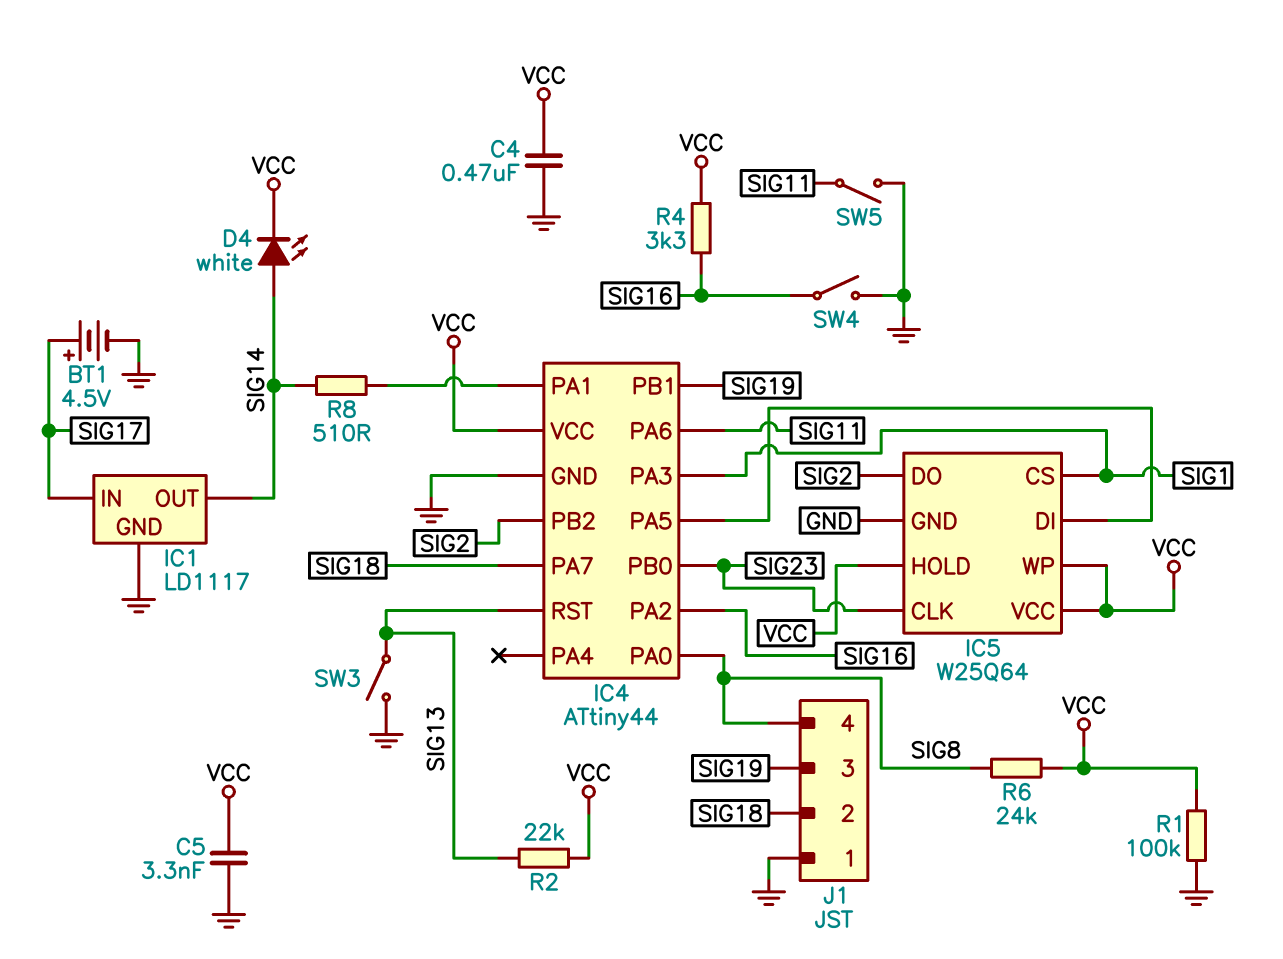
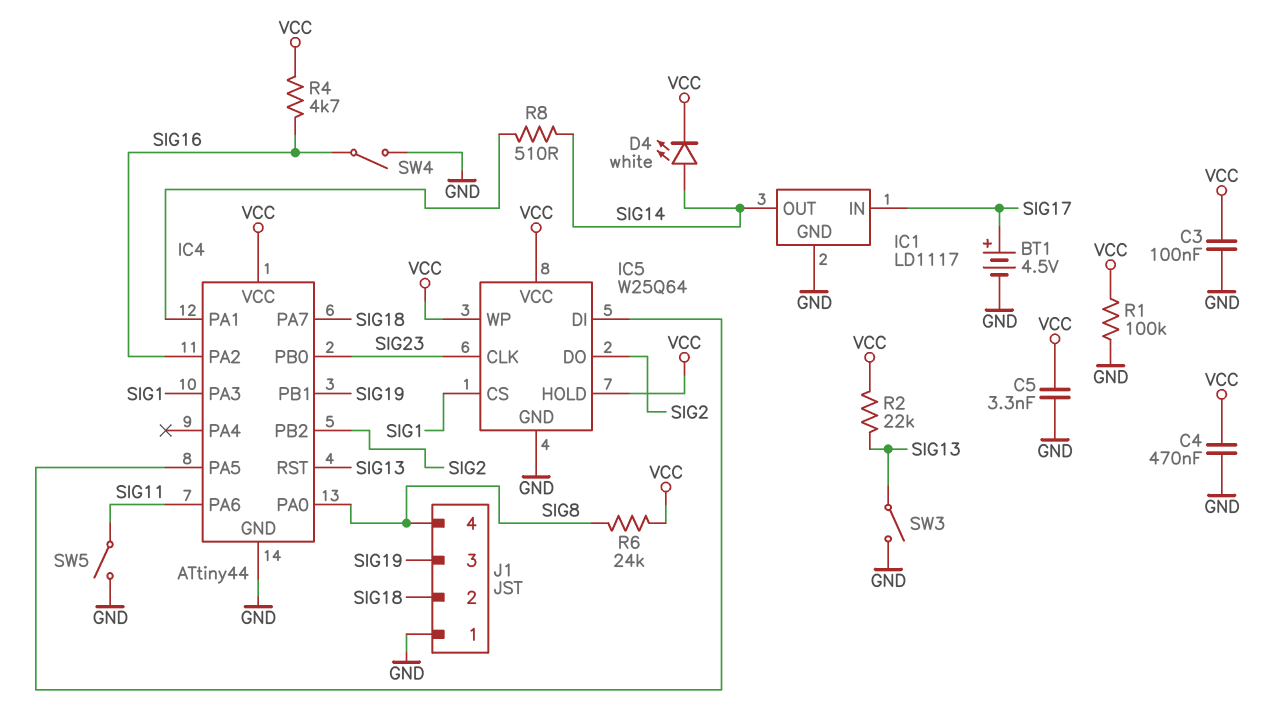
C3: none -> 100nF (GND, VCC)
R4: 3.3k (SIG16, VCC) -> 4.7k (SIG16, VCC)

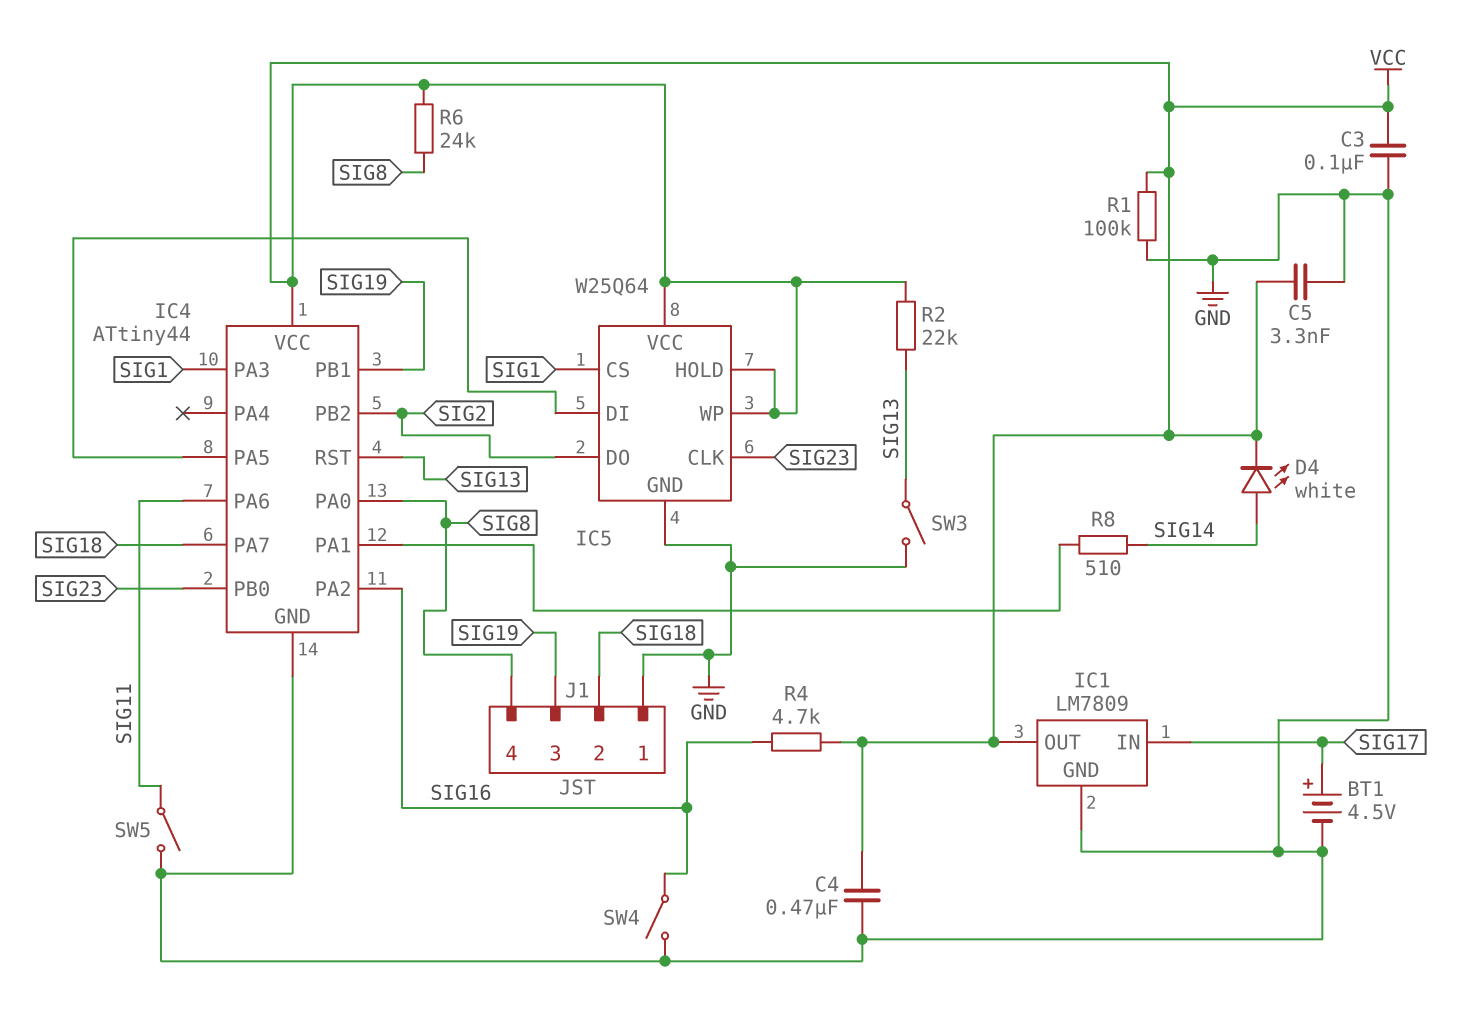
IC1: LD1117 -> LM7809
IC1 pin OUT: SIG14 -> VCC

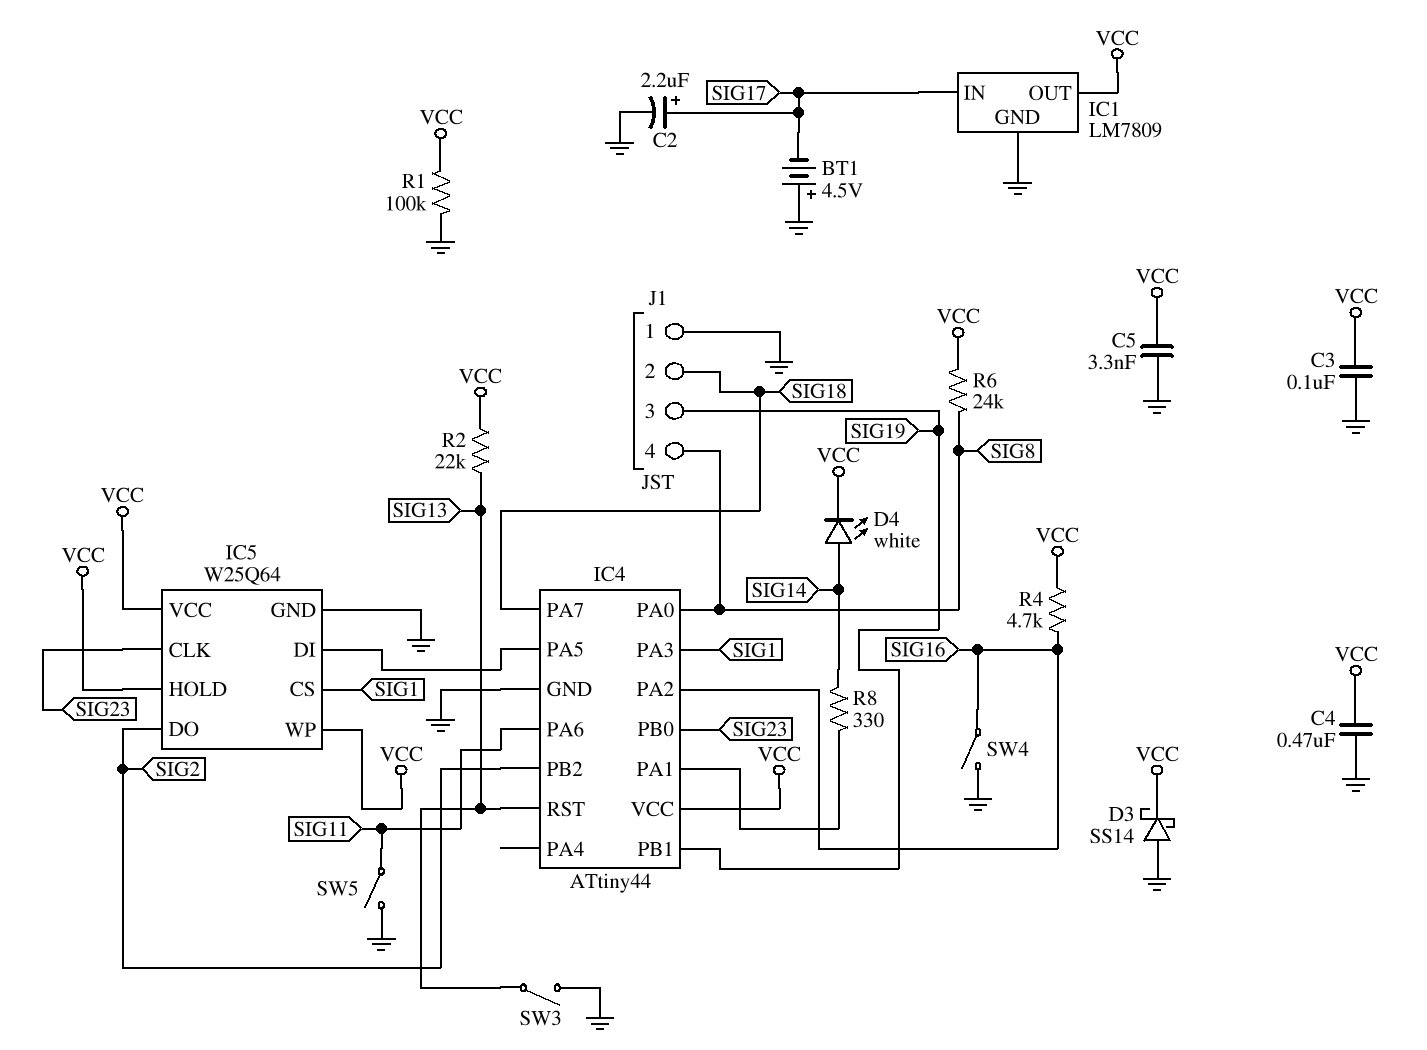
BT1: 4.5V (plus SIG17, minus GND) -> 4.5V (plus GND, minus SIG17)
C2: none -> 2.2uF (plus SIG17, minus GND)
D3: none -> schottky SS14 (A GND, K VCC)
R8: 510 (IC4/PA1, SIG14) -> 330 (IC4/PA1, SIG14)

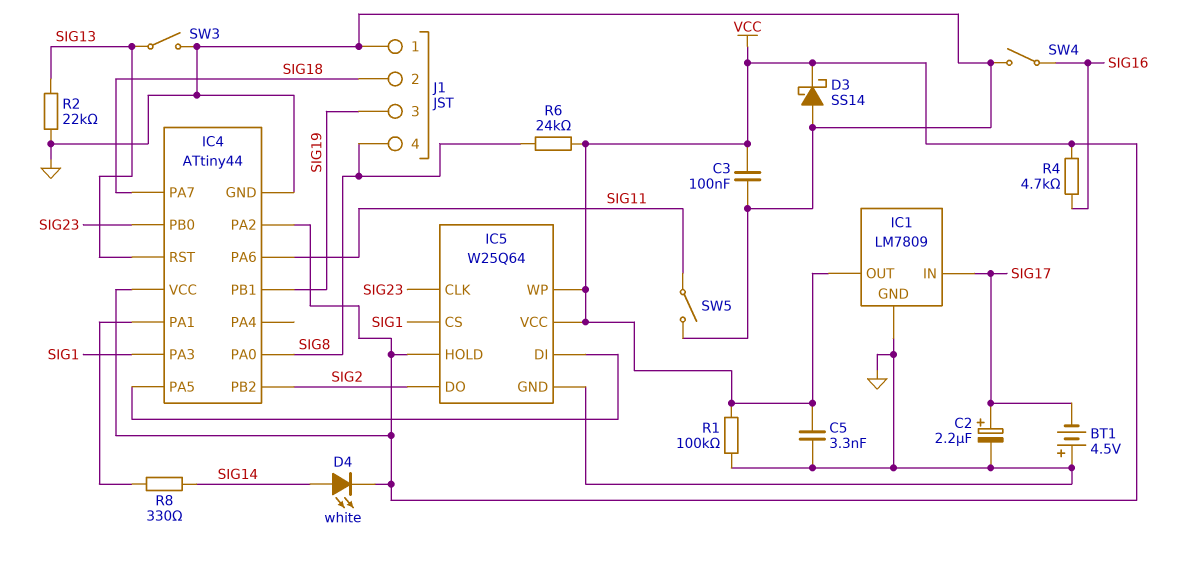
C4: 470nF (GND, VCC) -> none
IC4 pin PA2: SIG16 -> VCC
R2: 22k (SIG13, VCC) -> 22k (GND, SIG13)

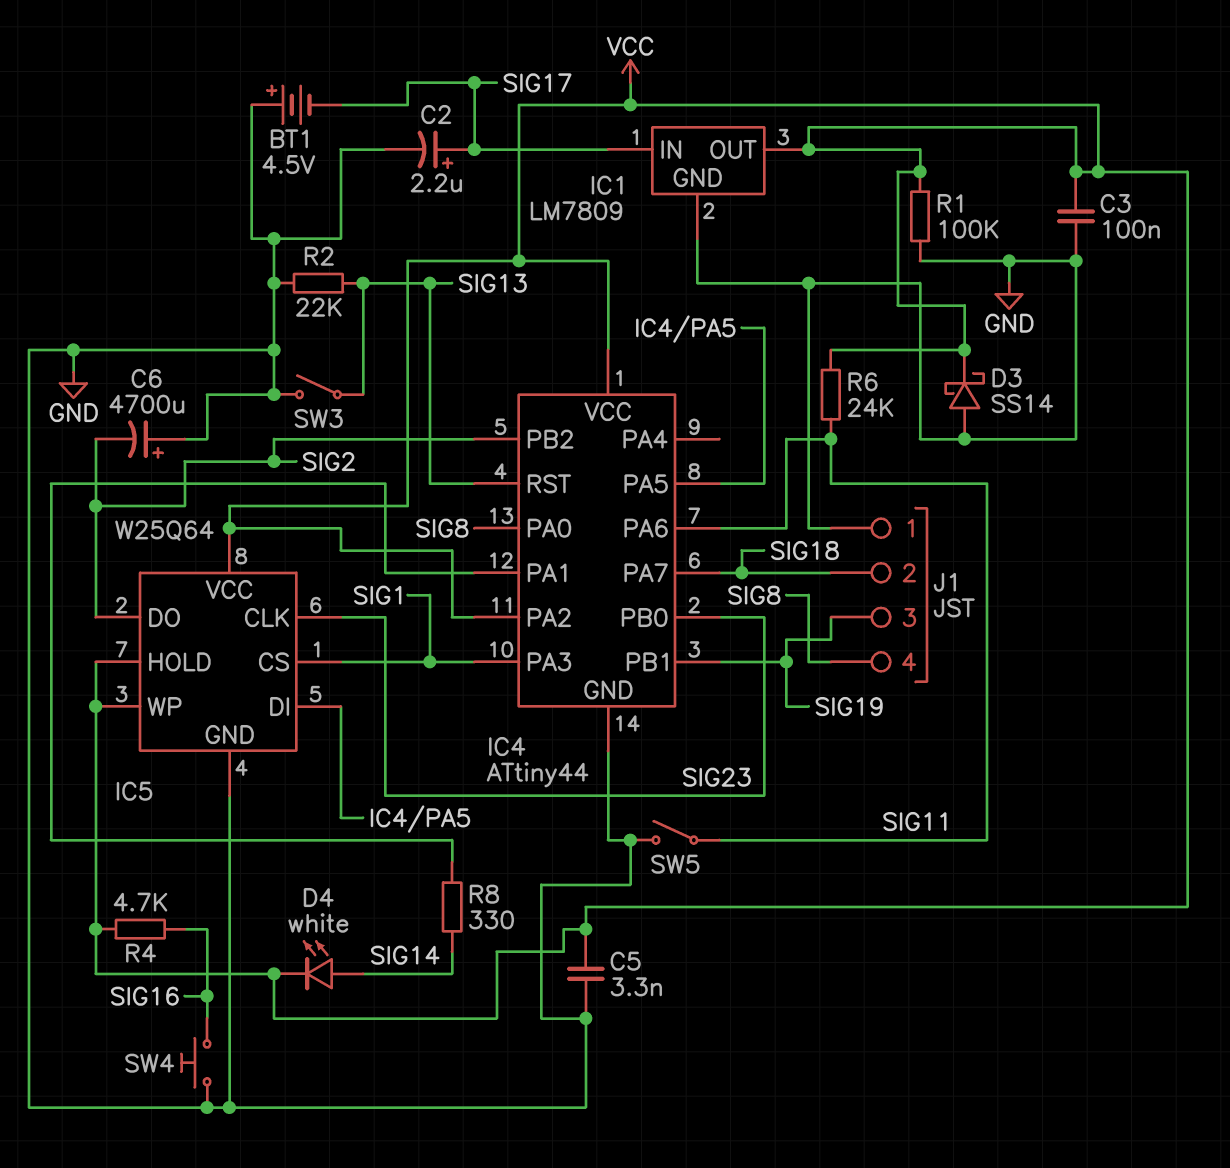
C6: none -> 4700uF (plus GND, minus SIG2)
R6: 24k (SIG8, VCC) -> 24k (SIG11, VCC)
SW4: switch (GND, SIG16) -> button (GND, SIG16)

